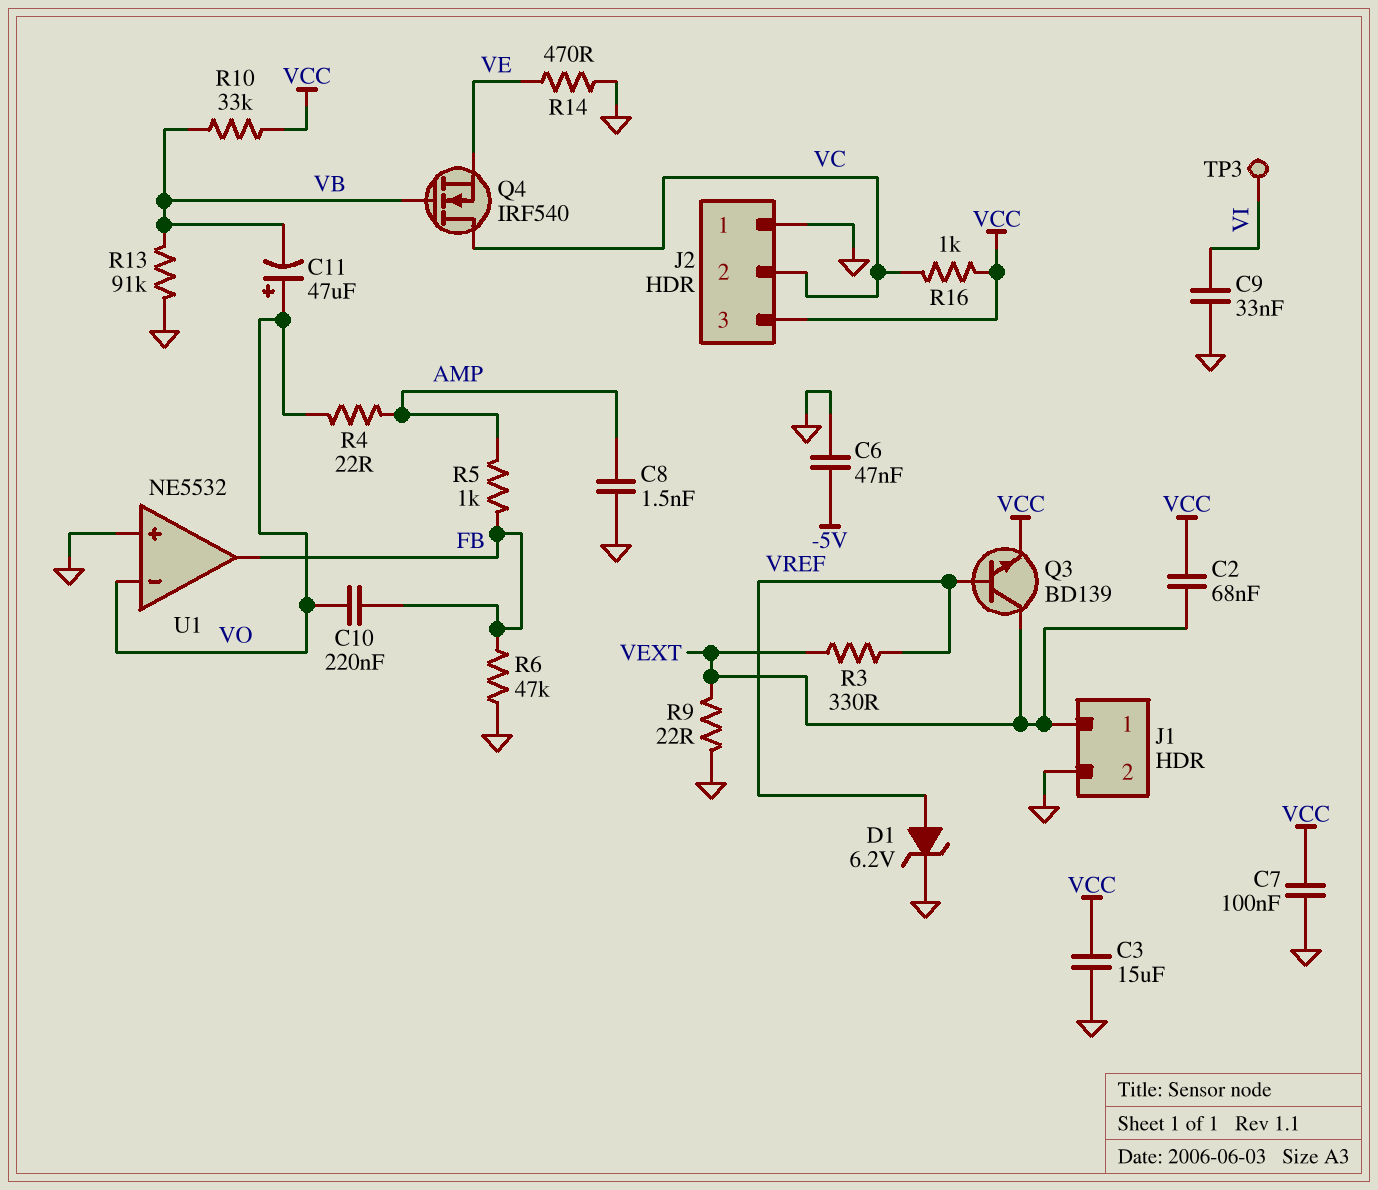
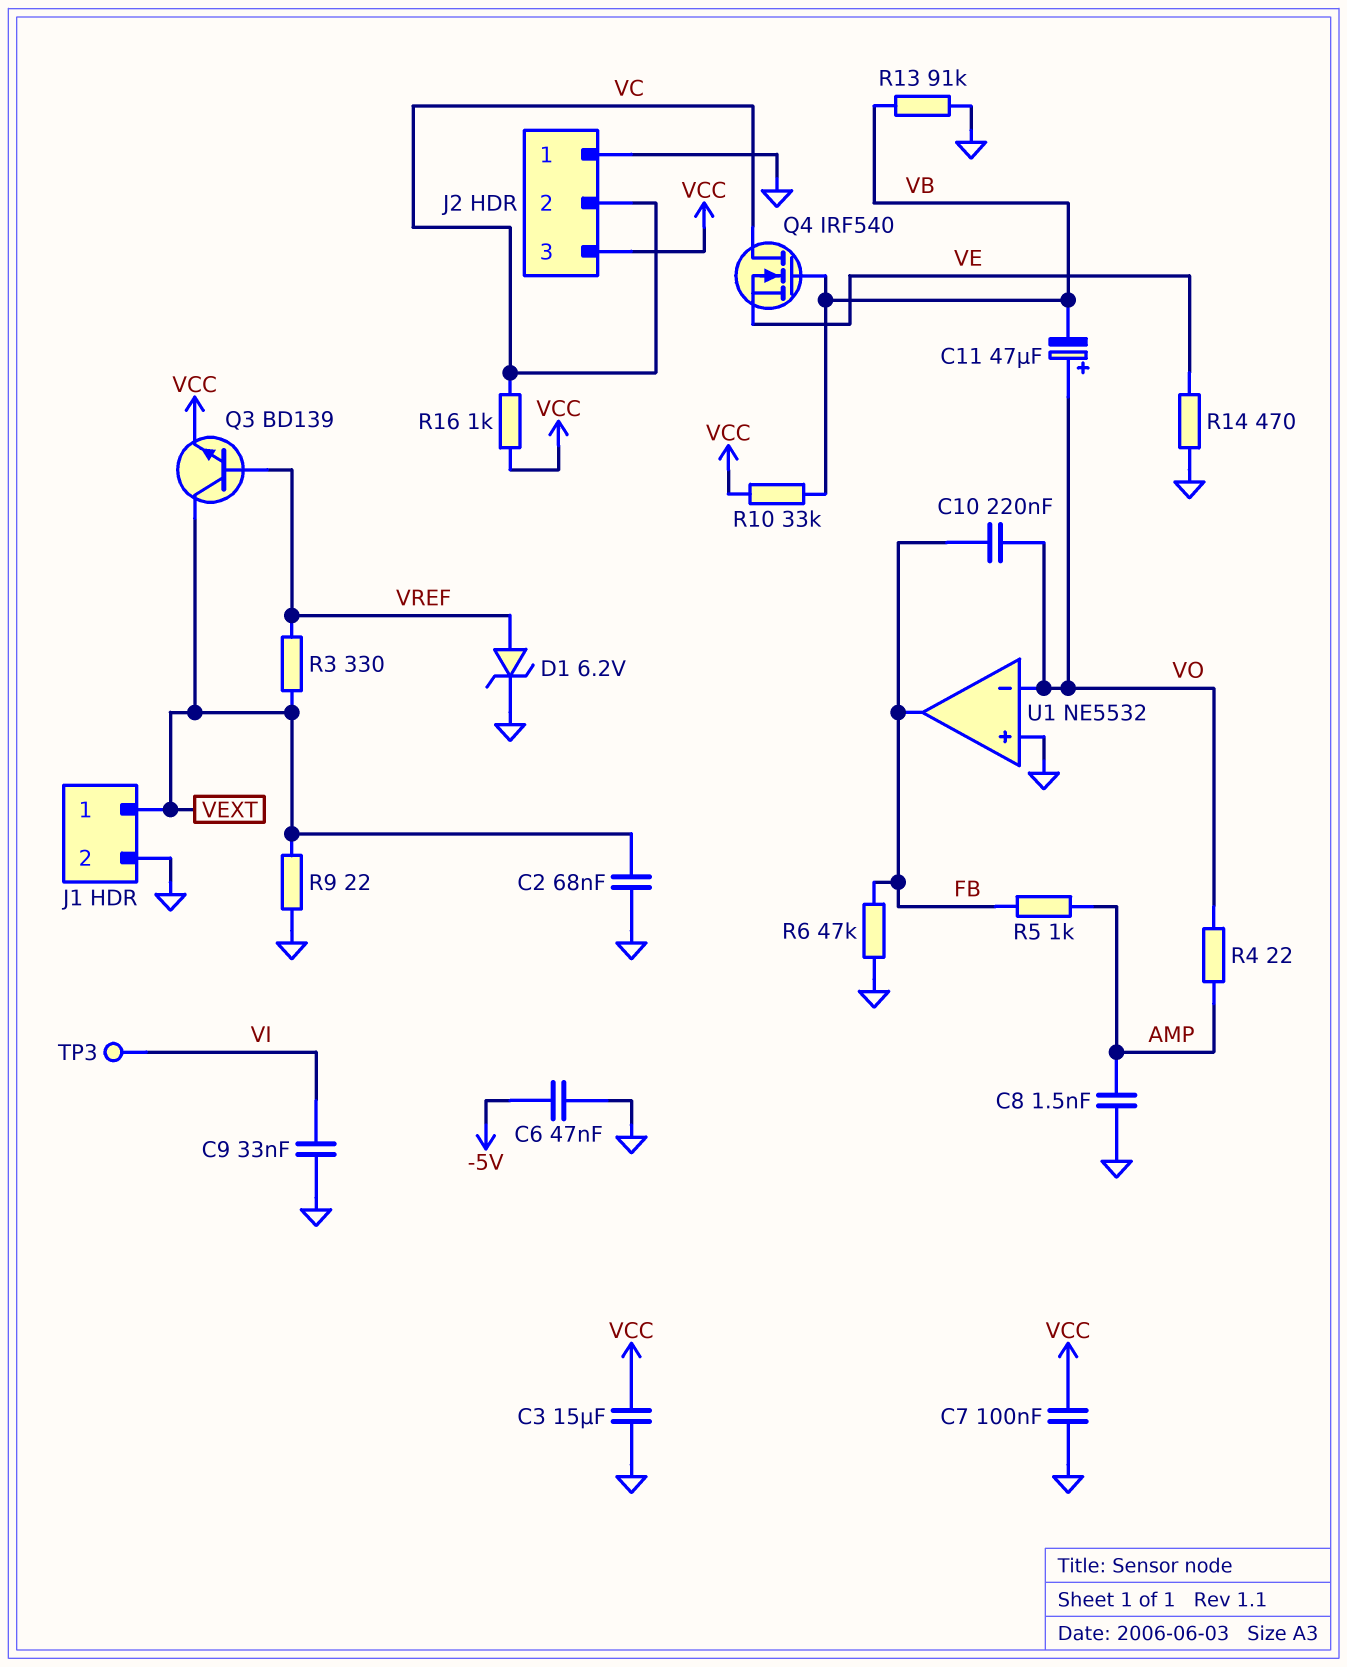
C2: 68nF (VCC, VEXT) -> 68nF (GND, VEXT)

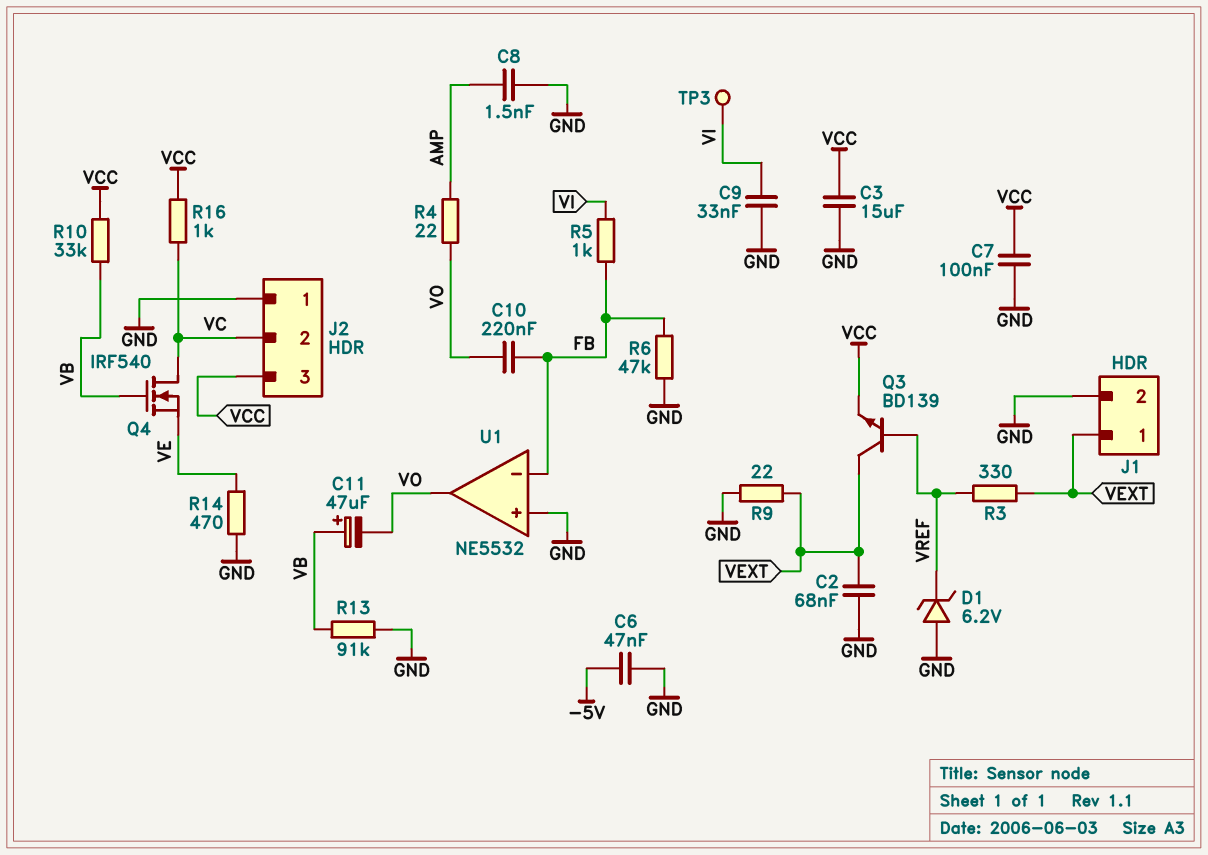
C11: 47uF (plus VO, minus VB) -> 47uF (plus VB, minus VO)
D1: zener 6.2V (A VREF, K GND) -> zener 6.2V (A GND, K VREF)
R5: 1k (AMP, FB) -> 1k (FB, VI)
U1 pin in-: VO -> FB
U1 pin out: FB -> VO

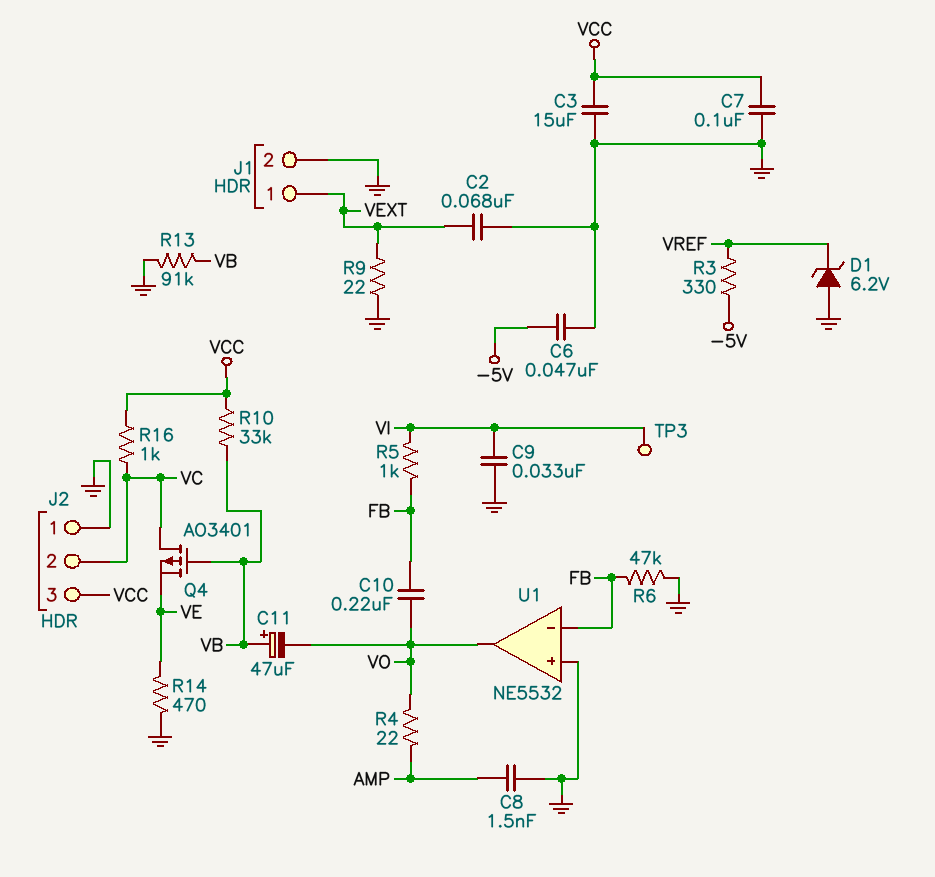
Q3: NPN BD139 (B VREF, C VEXT, E VCC) -> none
Q4: NMOS IRF540 (G VB, D VC, S VE) -> PMOS AO3401 (G VB, D VC, S VE)
R3: 330 (VEXT, VREF) -> 330 (-5V, VREF)

